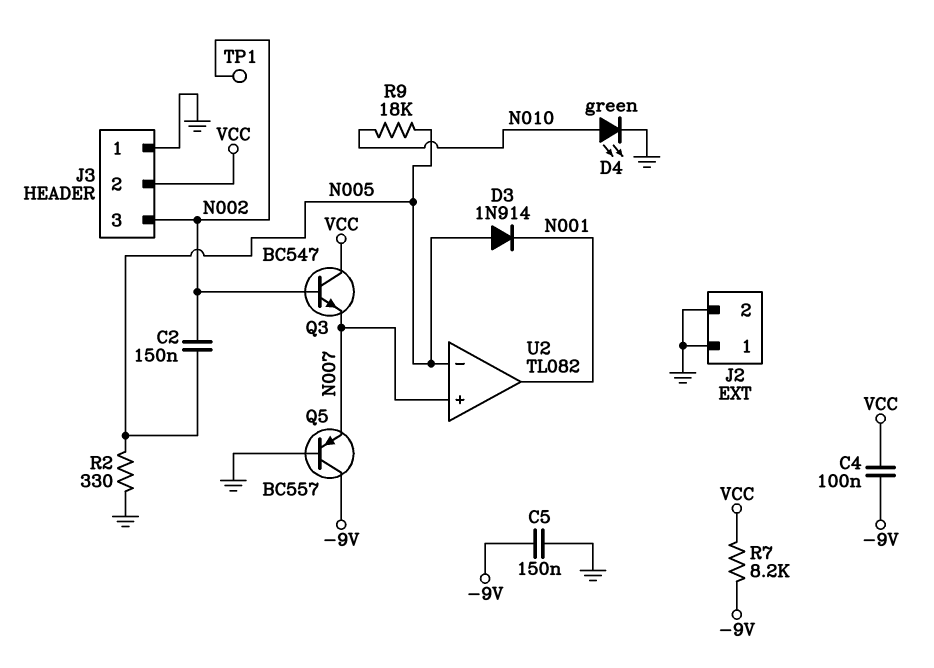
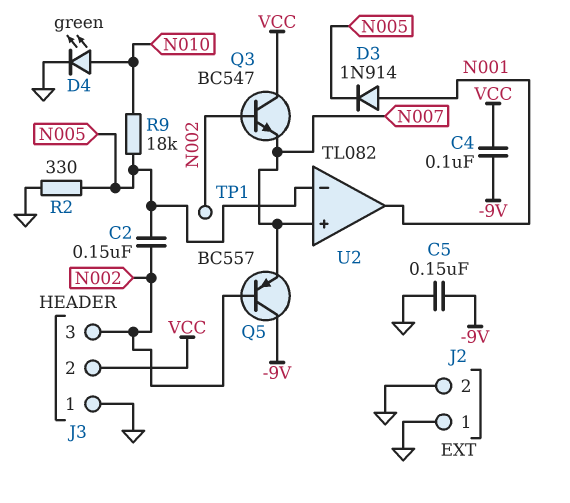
D3: diode 1N914 (A N005, K N001) -> diode 1N914 (A N001, K N005)
Q5: PNP BC557 (B GND, C -9V, E N007) -> PNP BC557 (B N002, C -9V, E N007)
R7: 8.2k (-9V, VCC) -> none

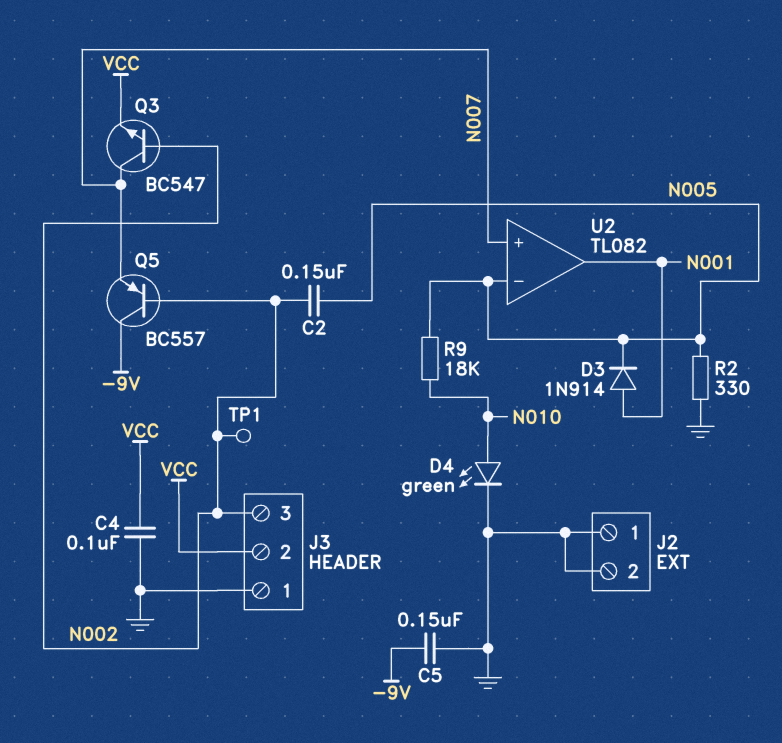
C4: 100nF (-9V, VCC) -> 100nF (GND, VCC)
Q3: NPN BC547 (B N002, C VCC, E N007) -> NPN BC547 (B N002, C N007, E VCC)

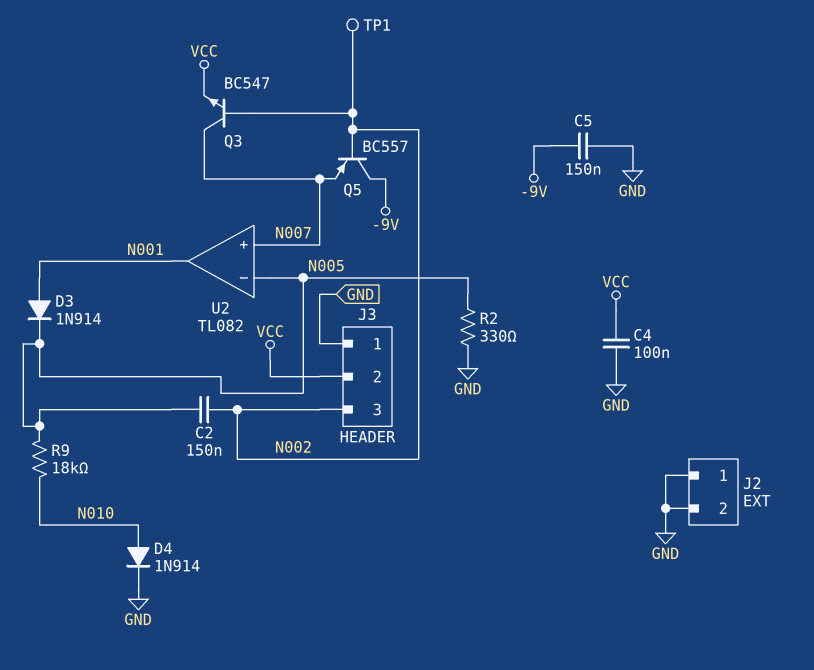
D4: LED green (A N010, K GND) -> diode 1N914 (A N010, K GND)

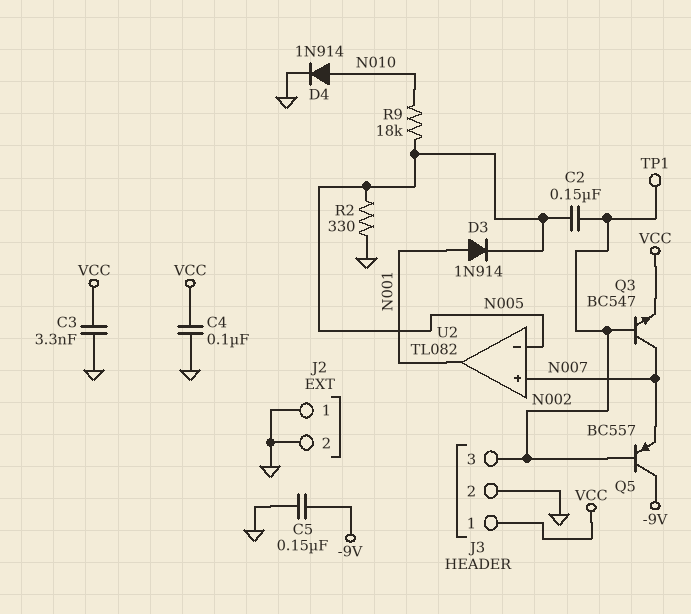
C3: none -> 3.3nF (GND, VCC)
J3 pin 1: GND -> VCC
J3 pin 2: VCC -> GND

